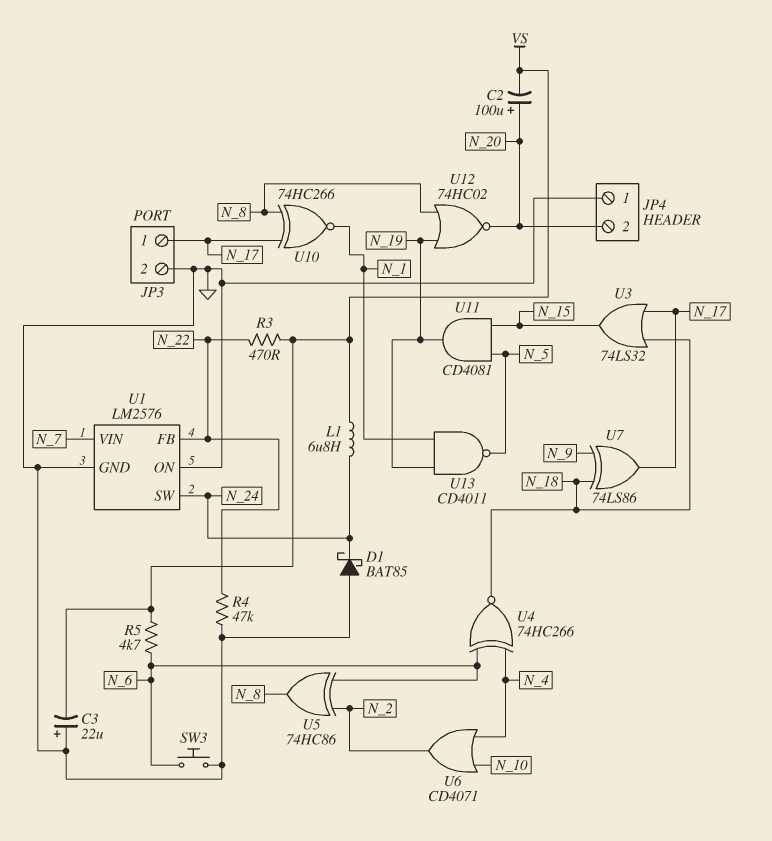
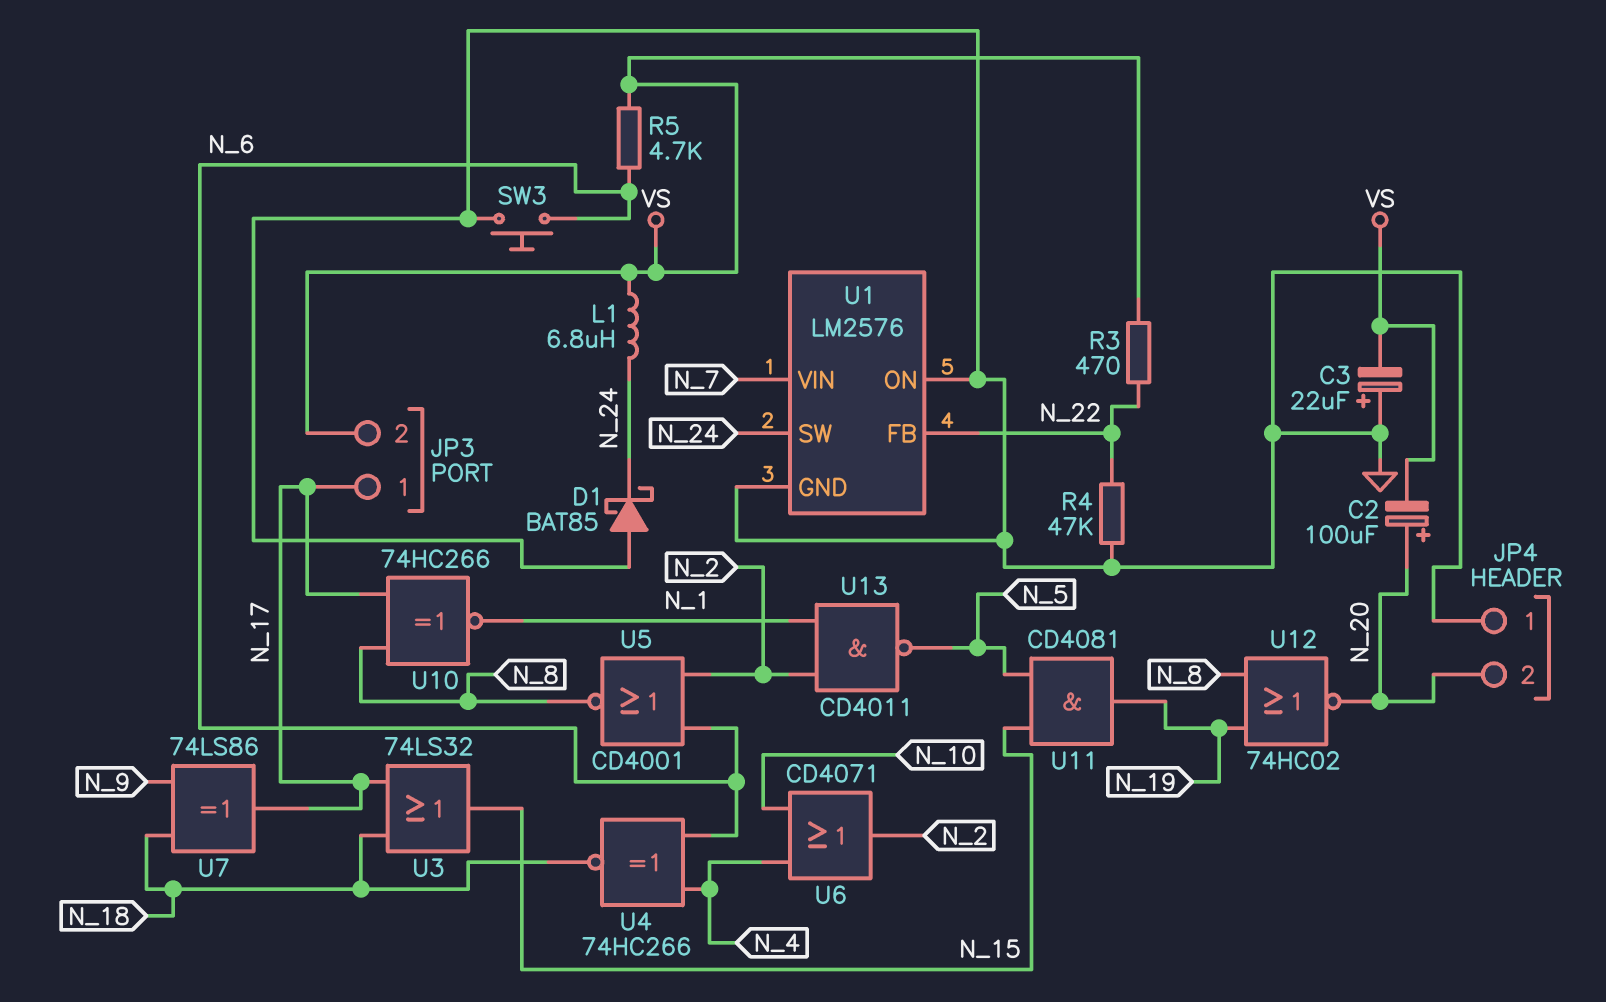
JP3 pin 2: GND -> VS
U5: XOR 74HC86 (in N_2, in N_6, out N_8) -> NOR CD4001 (in N_2, in N_6, out N_8)
U13: NAND CD4011 (in N_1, in N_19, out N_5) -> NAND CD4011 (in N_1, in N_2, out N_5)

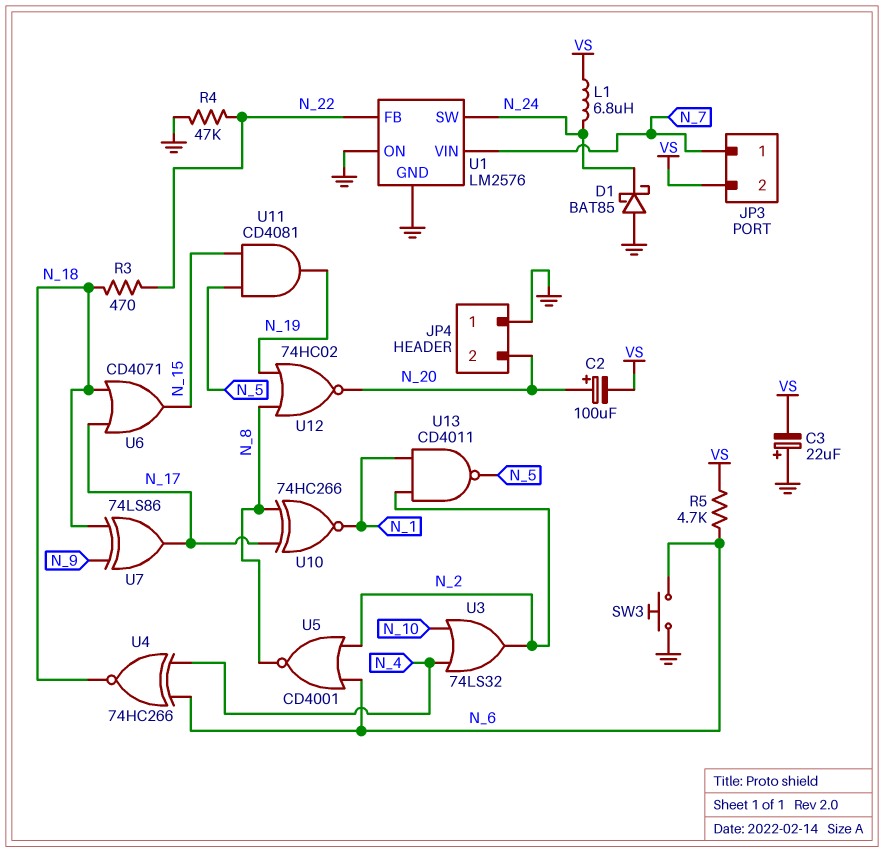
JP3 pin 1: N_17 -> N_7
R3: 470 (N_22, VS) -> 470 (N_18, N_22)
U3: OR 74LS32 (in N_17, in N_18, out N_15) -> OR 74LS32 (in N_4, in N_10, out N_2)
U6: OR CD4071 (in N_4, in N_10, out N_2) -> OR CD4071 (in N_17, in N_18, out N_15)

